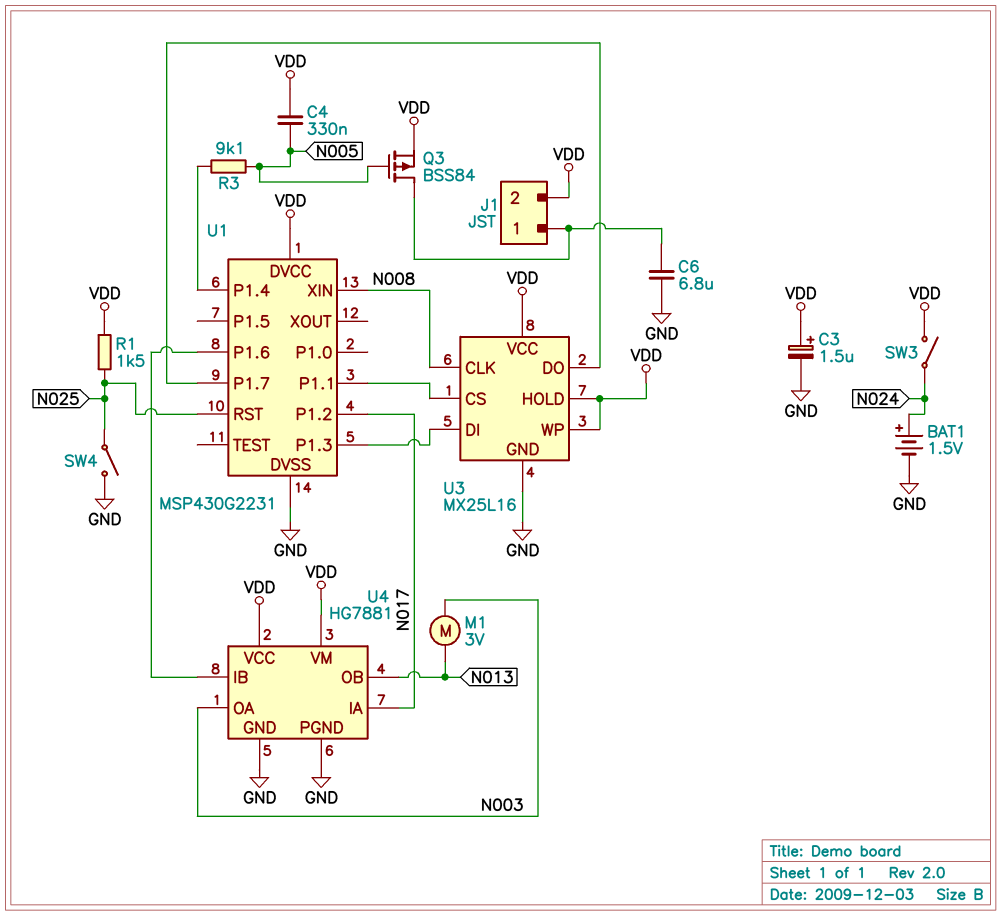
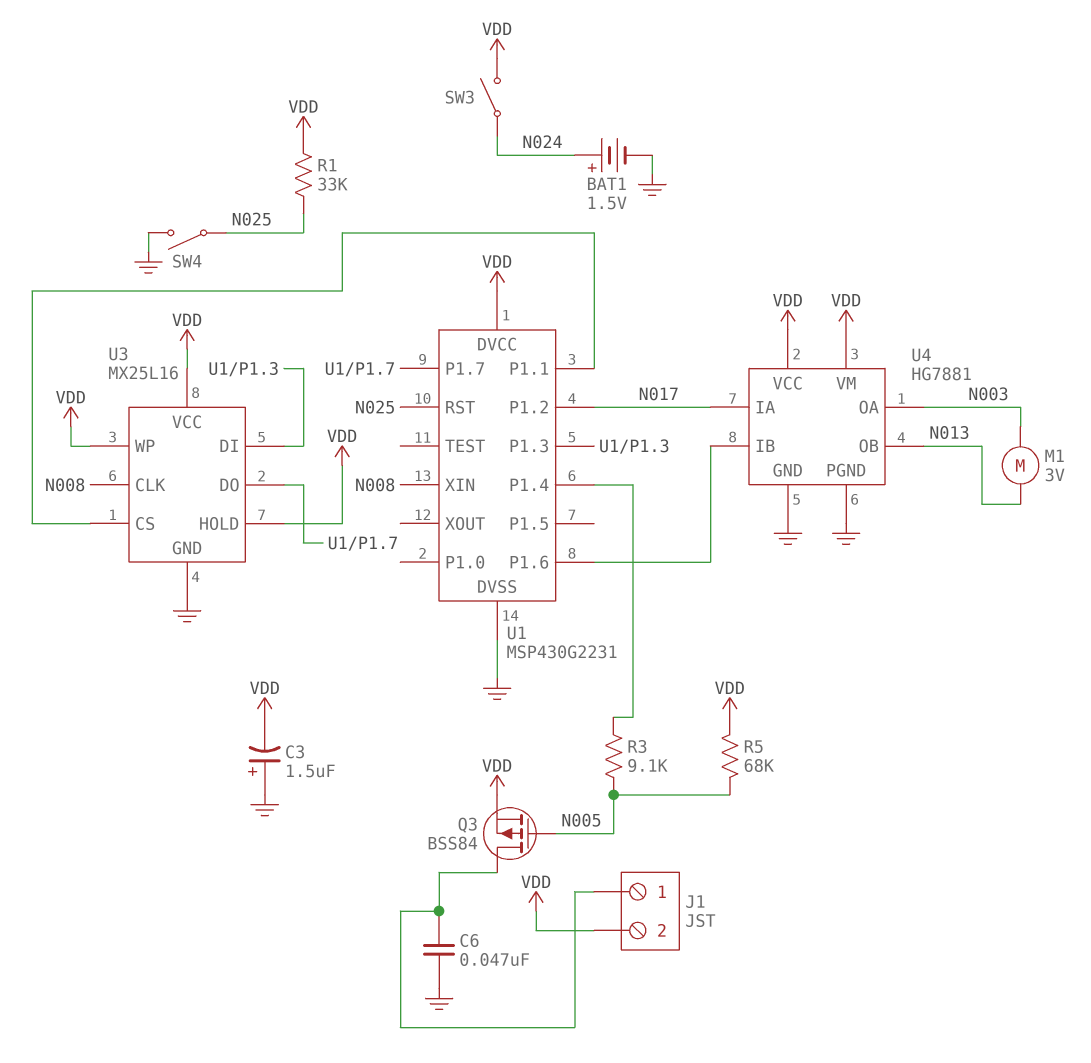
C3: 1.5uF (plus VDD, minus GND) -> 1.5uF (plus GND, minus VDD)
C4: 330nF (N005, VDD) -> none
C6: 6.8uF (GND, J1/1) -> 47nF (GND, J1/1)
R1: 1.5k (N025, VDD) -> 33k (N025, VDD)
R5: none -> 68k (N005, VDD)

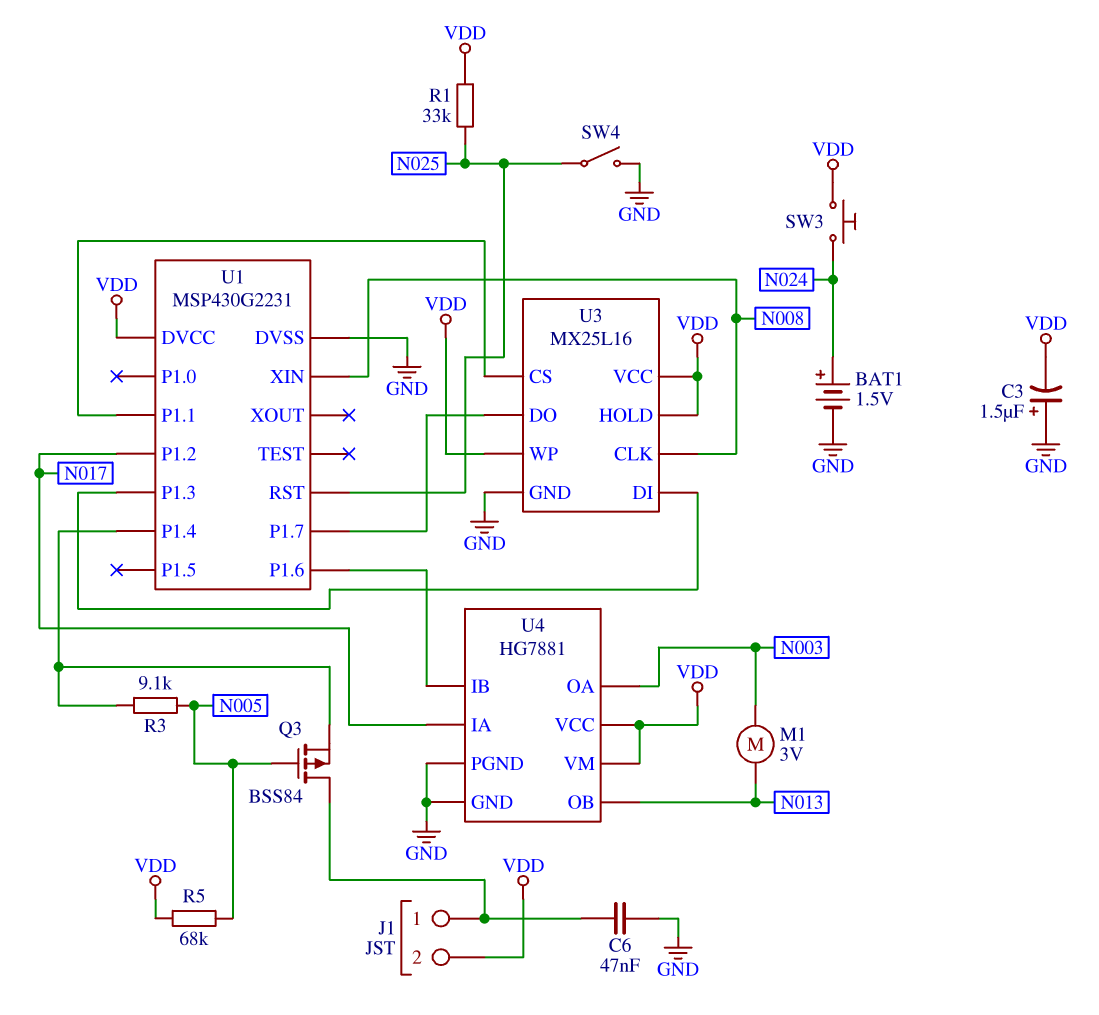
Q3: PMOS BSS84 (G N005, D J1/1, S VDD) -> PMOS BSS84 (G N005, D J1/1, S U1/P1.4)
SW3: switch (N024, VDD) -> button (N024, VDD)

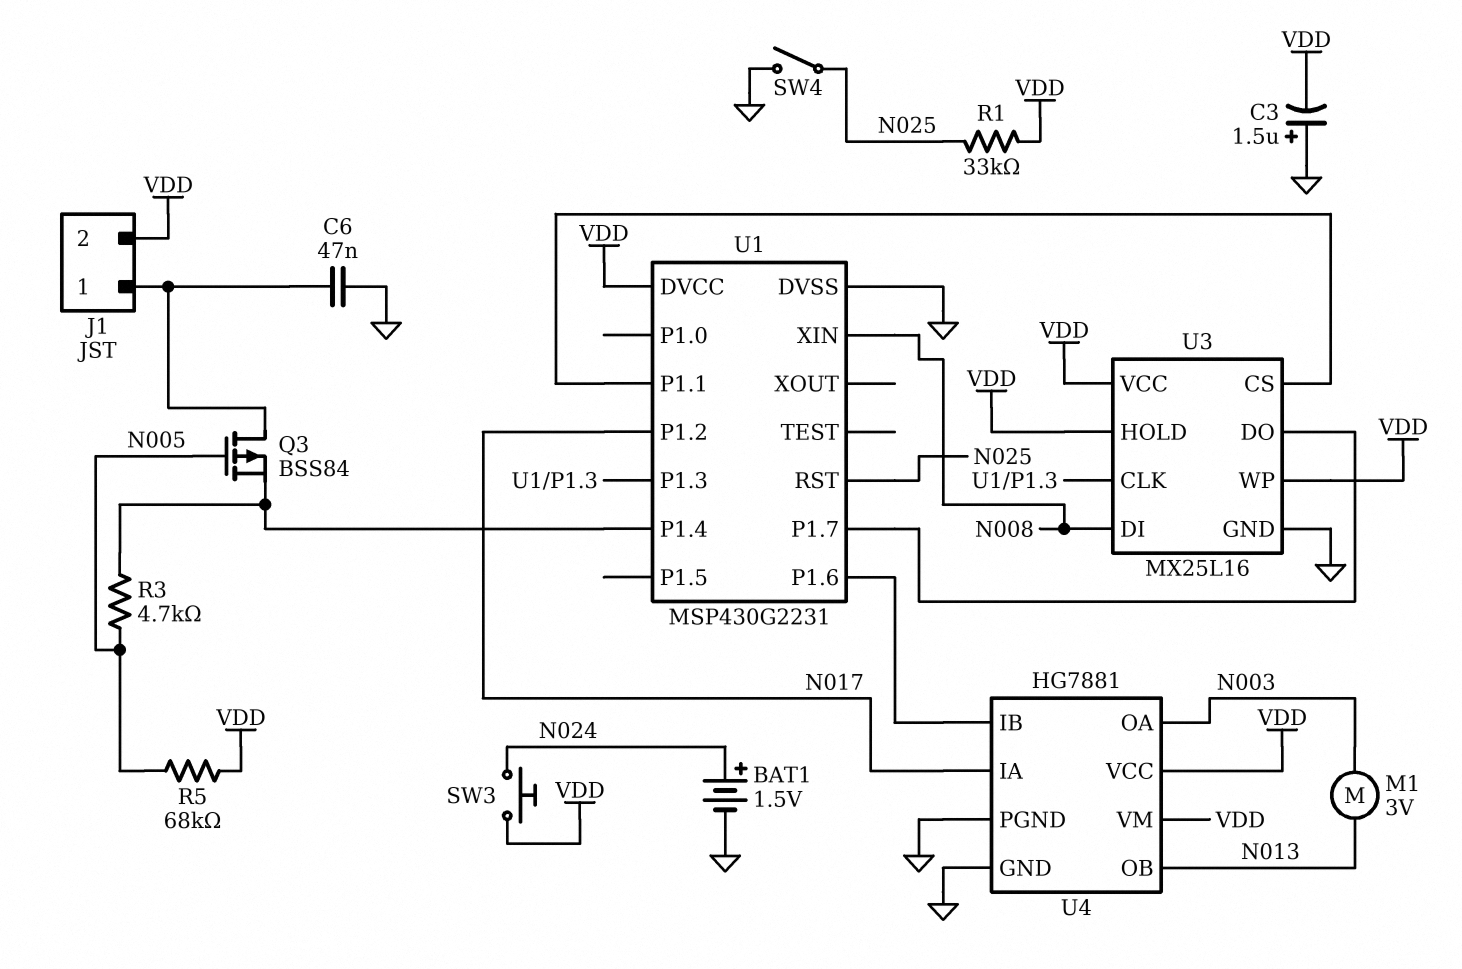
R3: 9.1k (N005, U1/P1.4) -> 4.7k (N005, U1/P1.4)
U3 pin CLK: N008 -> U1/P1.3
U3 pin DI: U1/P1.3 -> N008

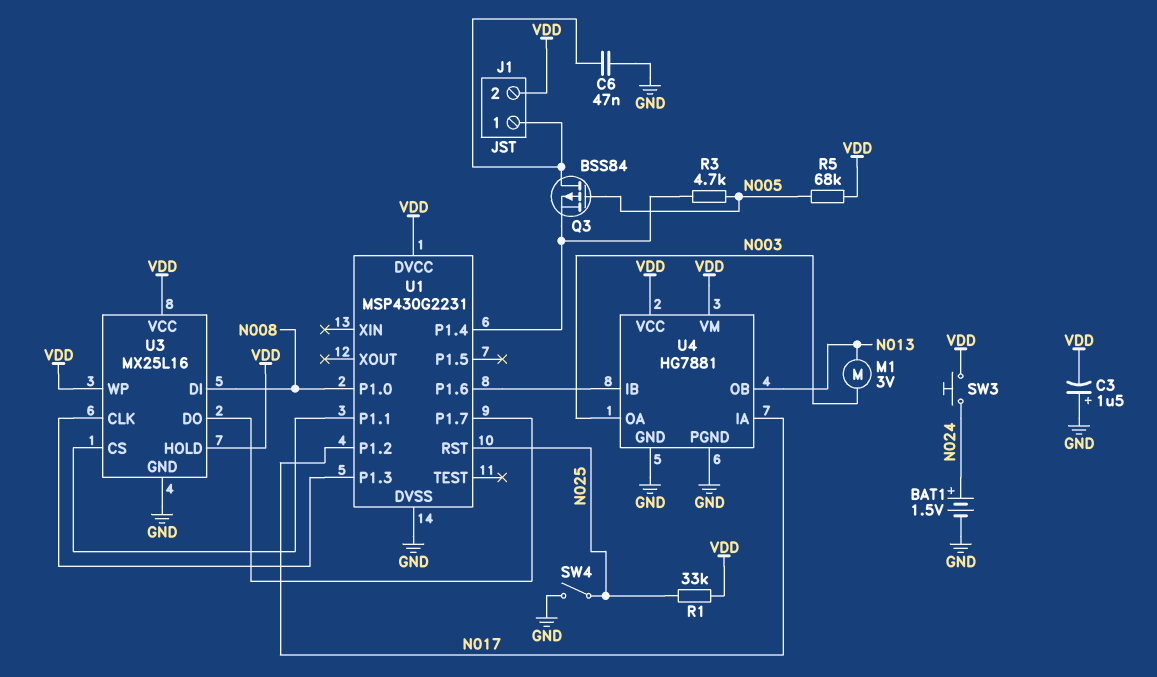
U1 pin P1.0: none -> N008
U1 pin XIN: N008 -> none

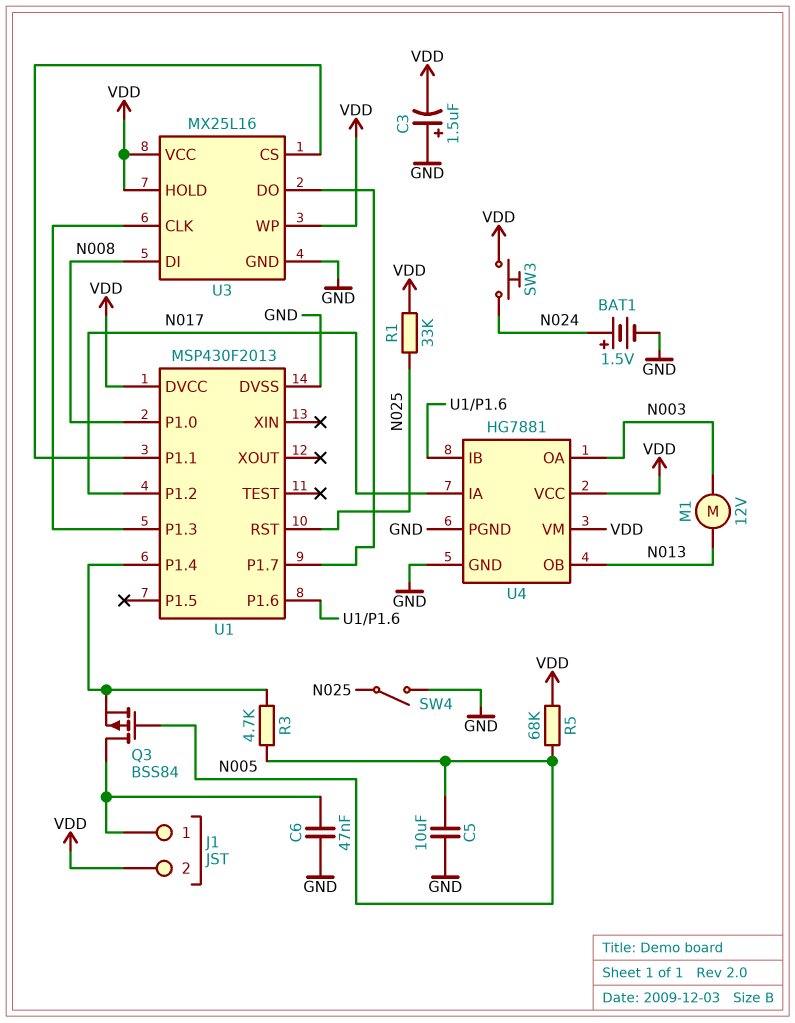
C5: none -> 10uF (GND, N005)
M1: motor 3V (N003, N013) -> motor 12V (N003, N013)
U1: MSP430G2231 -> MSP430F2013

